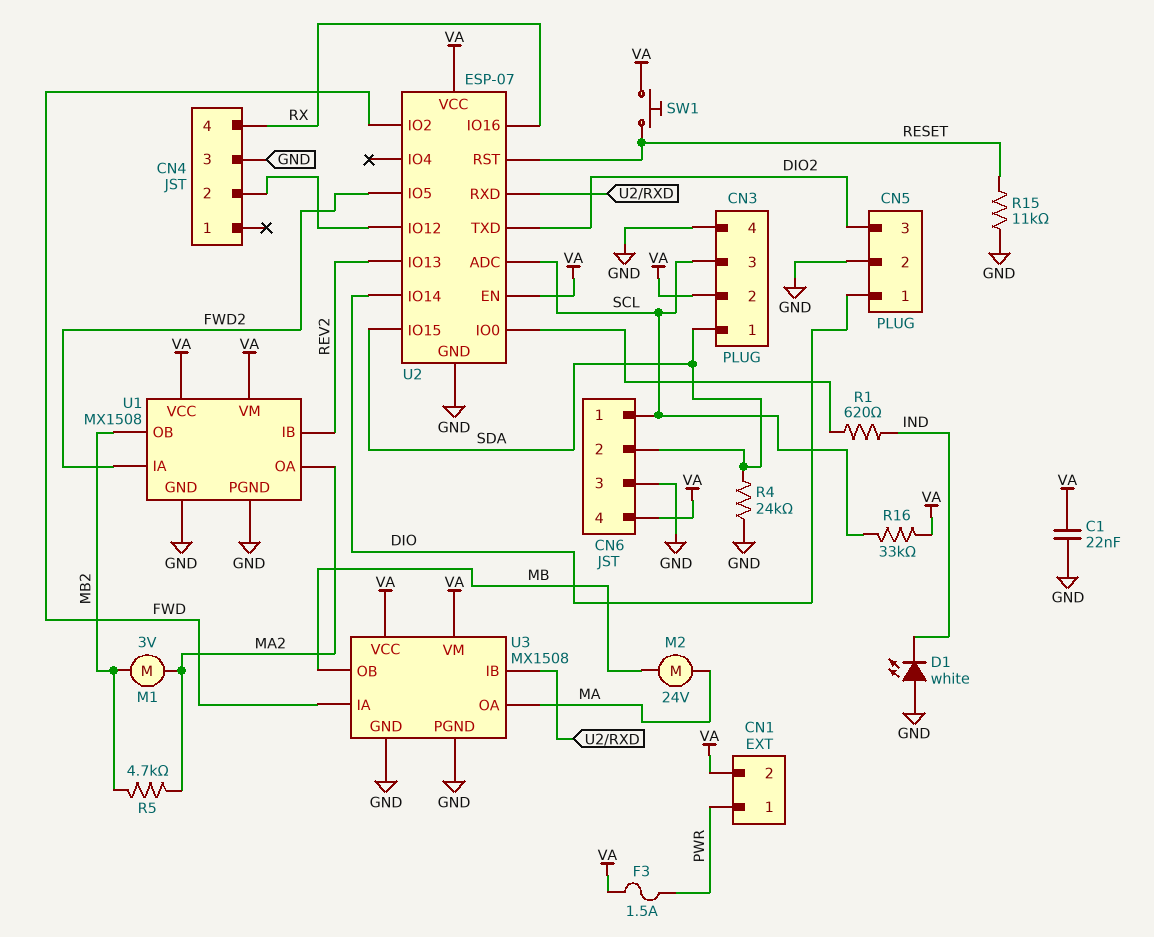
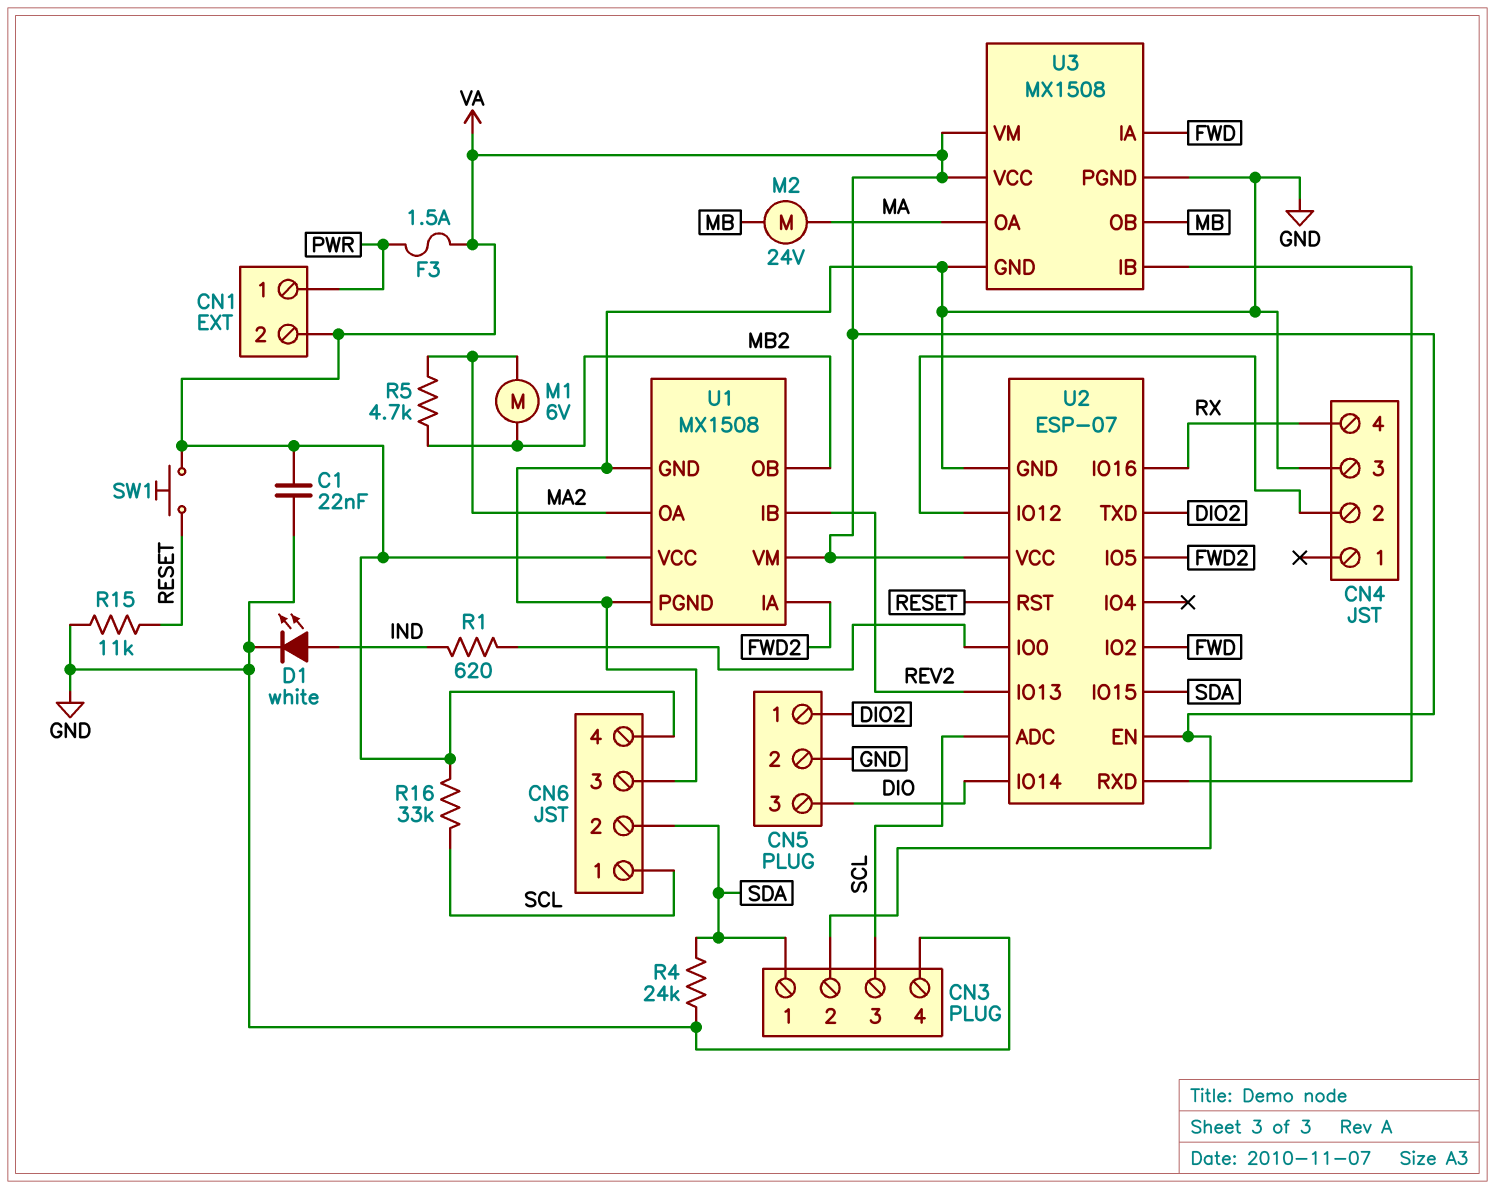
CN5 pin 1: DIO -> DIO2
CN5 pin 3: DIO2 -> DIO
D1: LED white (A GND, K IND) -> LED white (A IND, K GND)
M1: motor 3V (MA2, MB2) -> motor 6V (MA2, MB2)

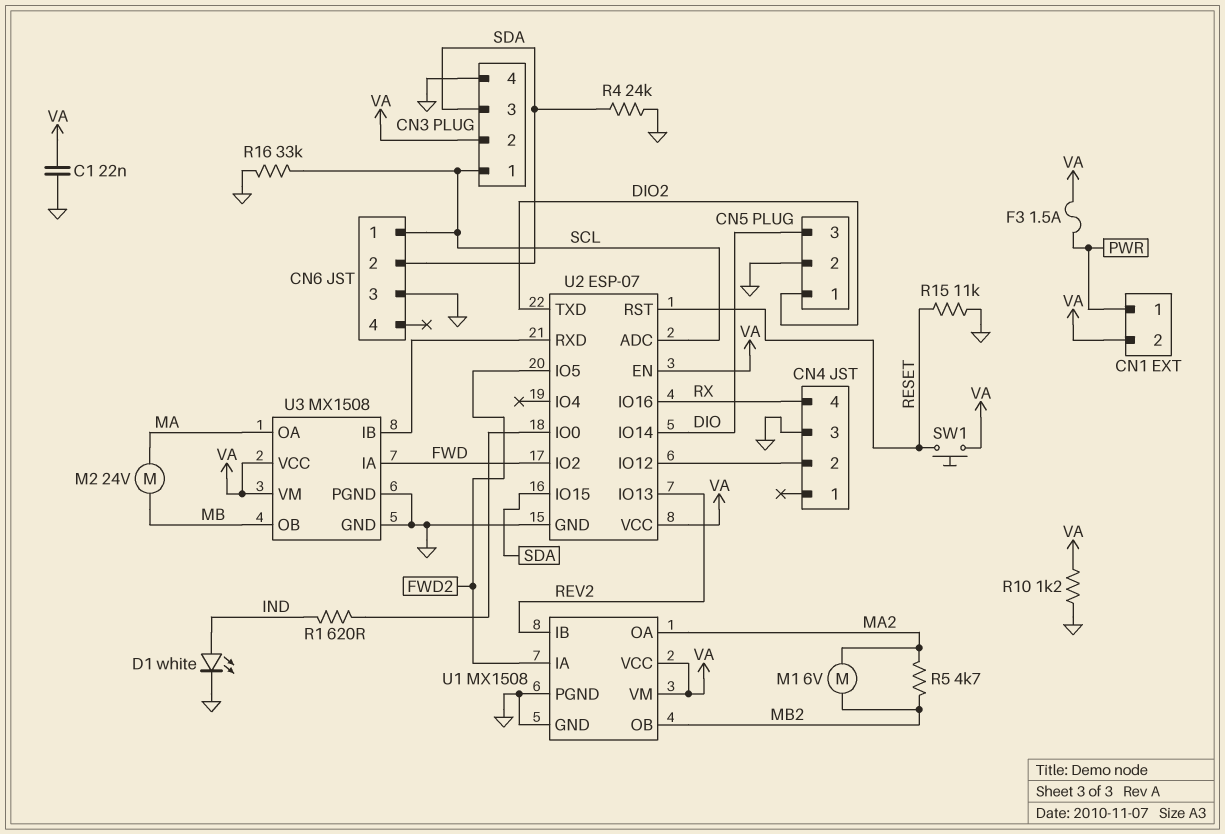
CN3 pin 1: SDA -> SCL
CN3 pin 3: SCL -> SDA
CN6 pin 4: VA -> none
R10: none -> 1.2k (GND, VA)
R16: 33k (SCL, VA) -> 33k (GND, SCL)

